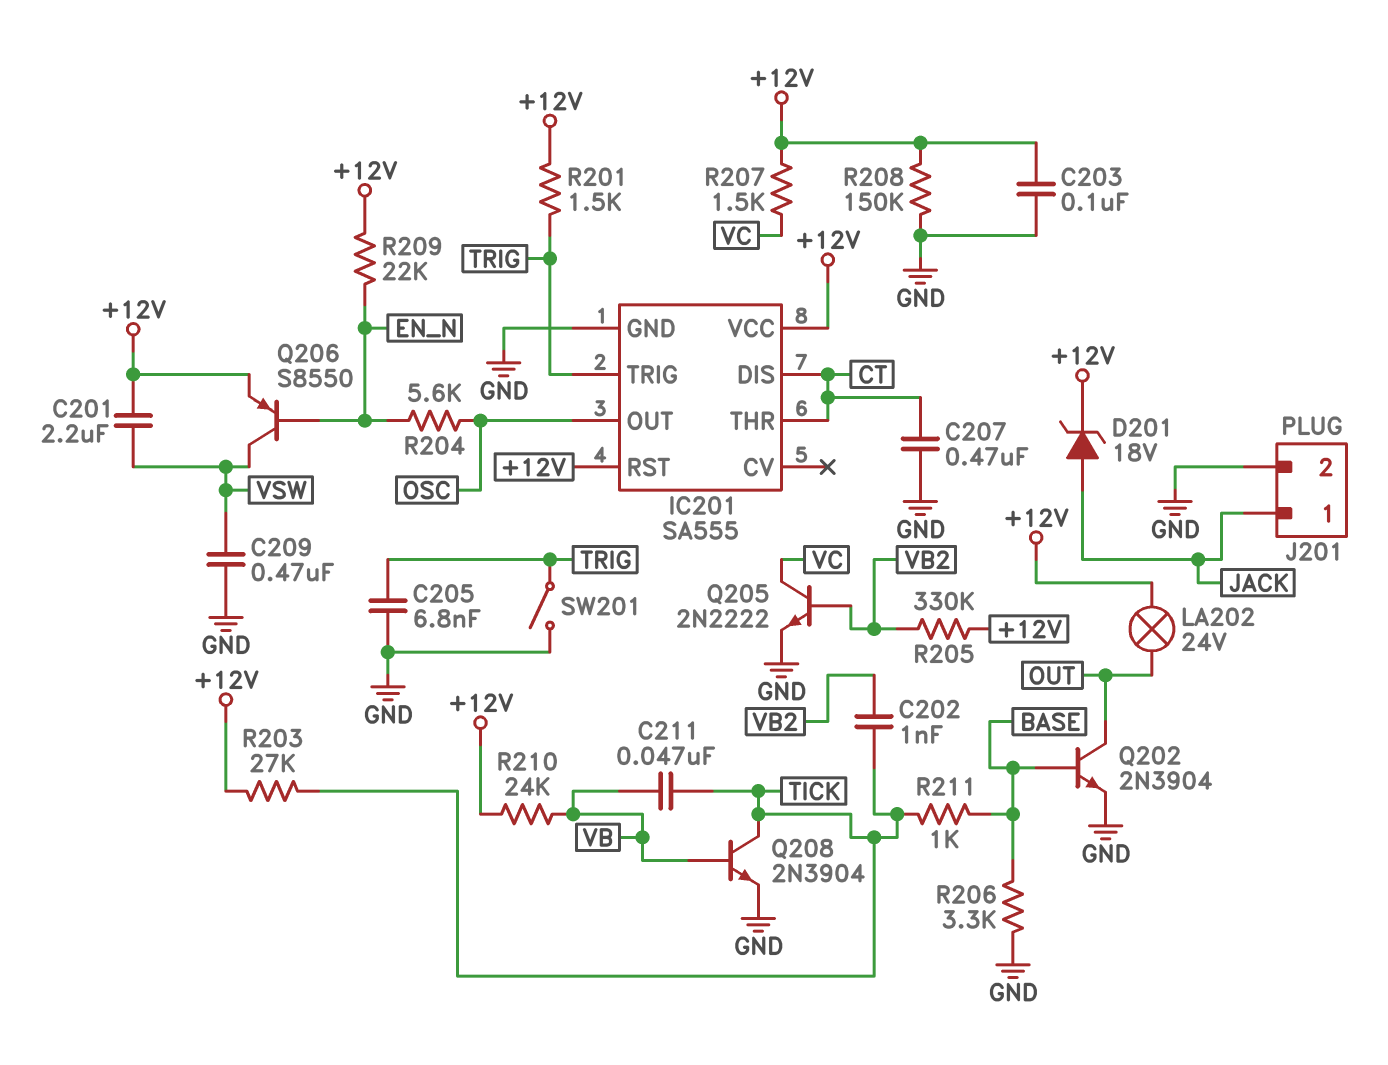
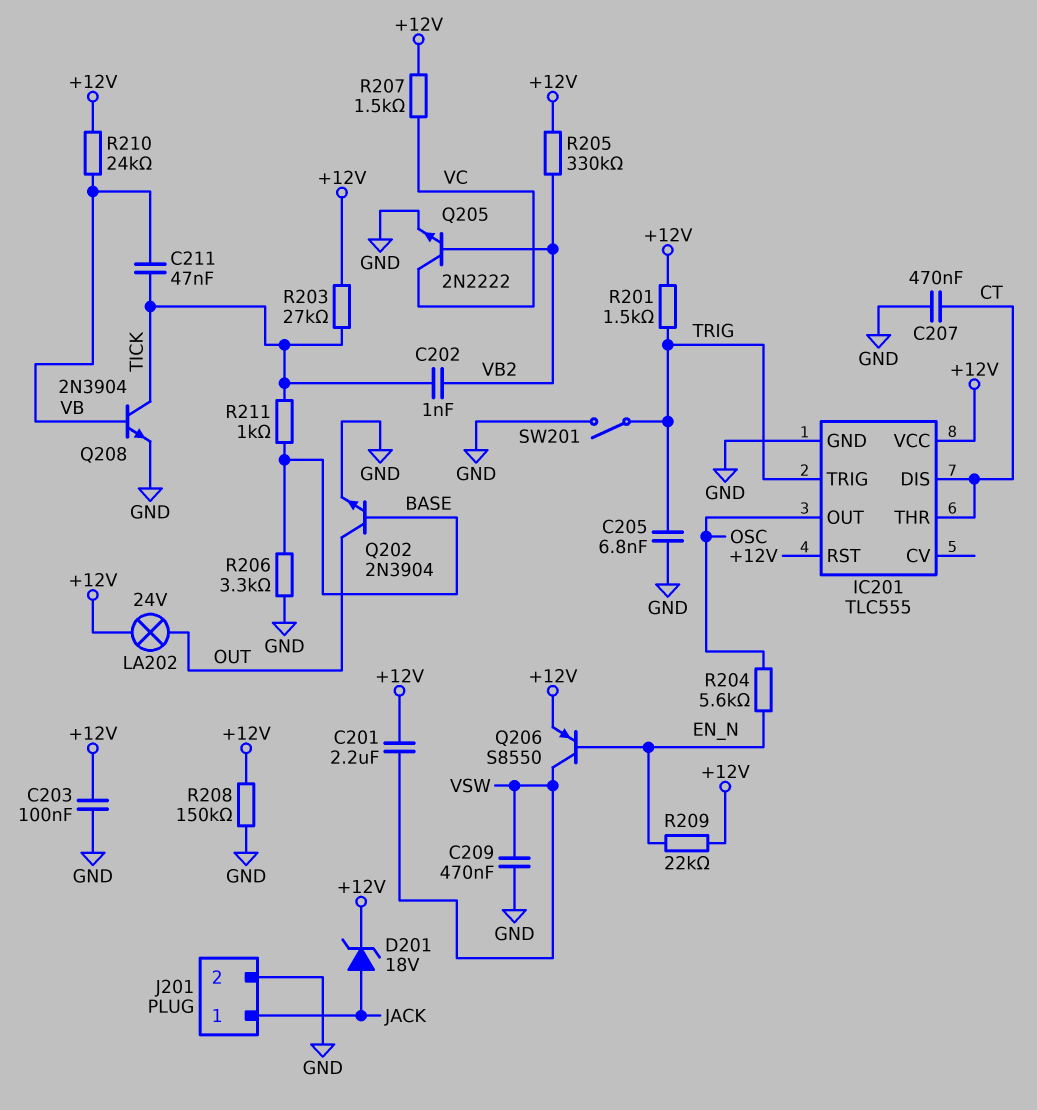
IC201: SA555 -> TLC555

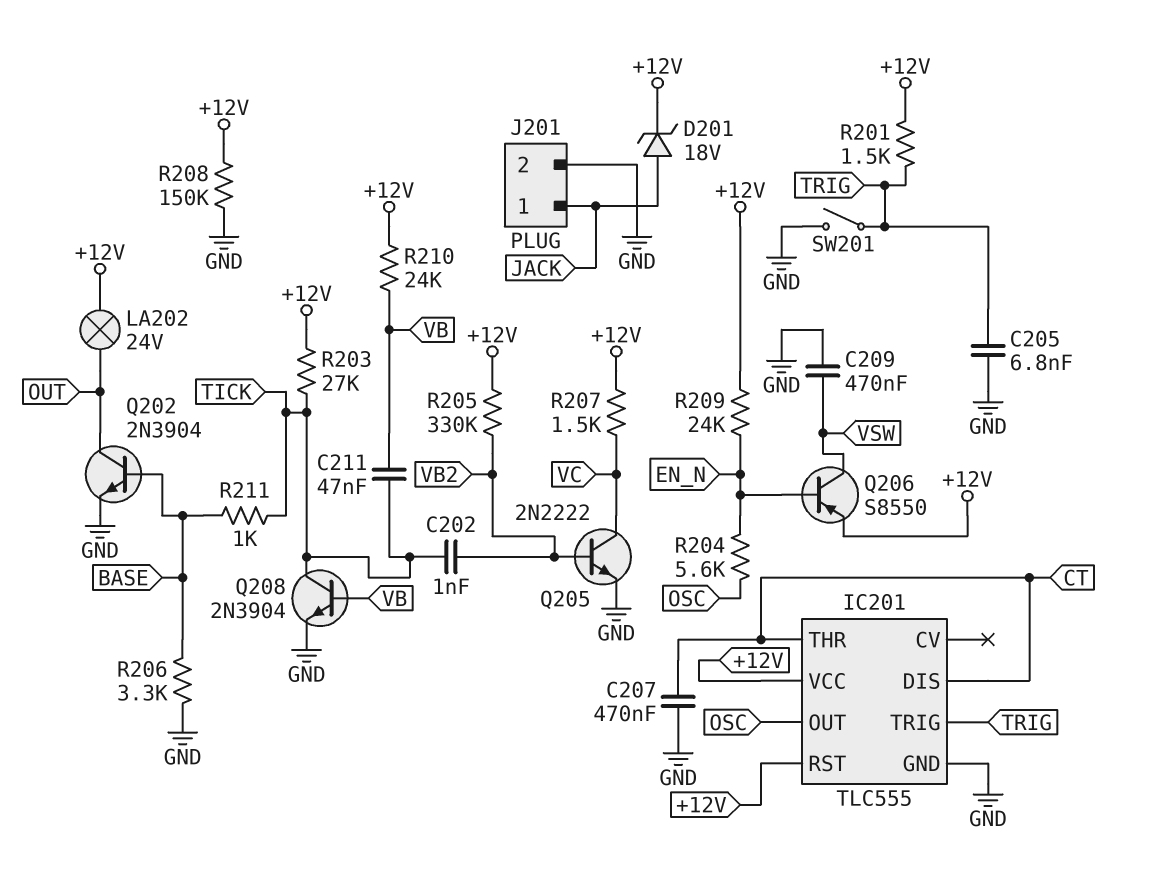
C201: 2.2uF (+12V, VSW) -> none
C203: 100nF (+12V, GND) -> none
R209: 22k (+12V, EN_N) -> 24k (+12V, EN_N)

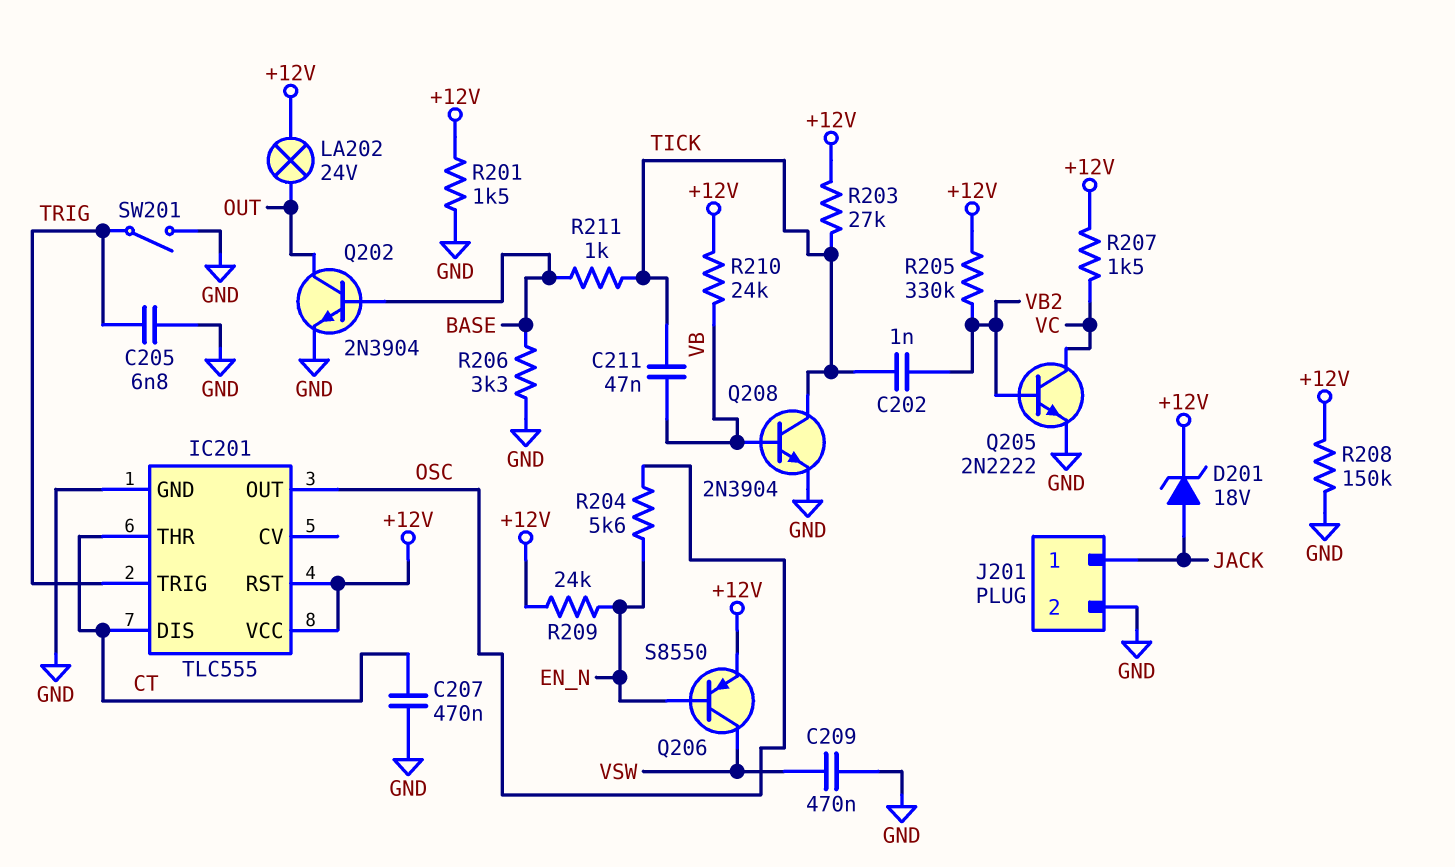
R201: 1.5k (+12V, TRIG) -> 1.5k (+12V, GND)

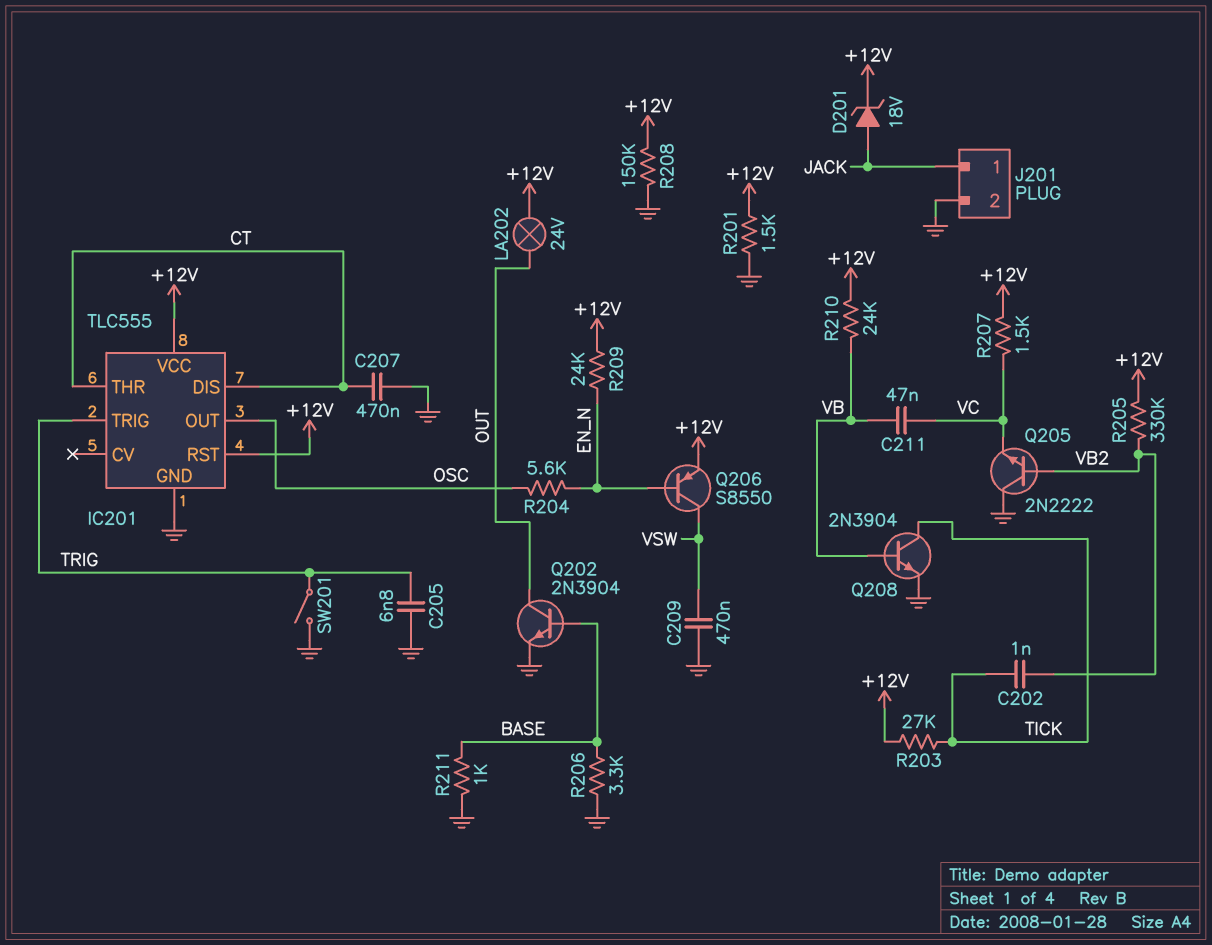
C211: 47nF (TICK, VB) -> 47nF (VB, VC)
Q205: NPN 2N2222 (B VB2, C VC, E GND) -> NPN 2N2222 (B VB2, C GND, E VC)
R211: 1k (BASE, TICK) -> 1k (BASE, GND)

